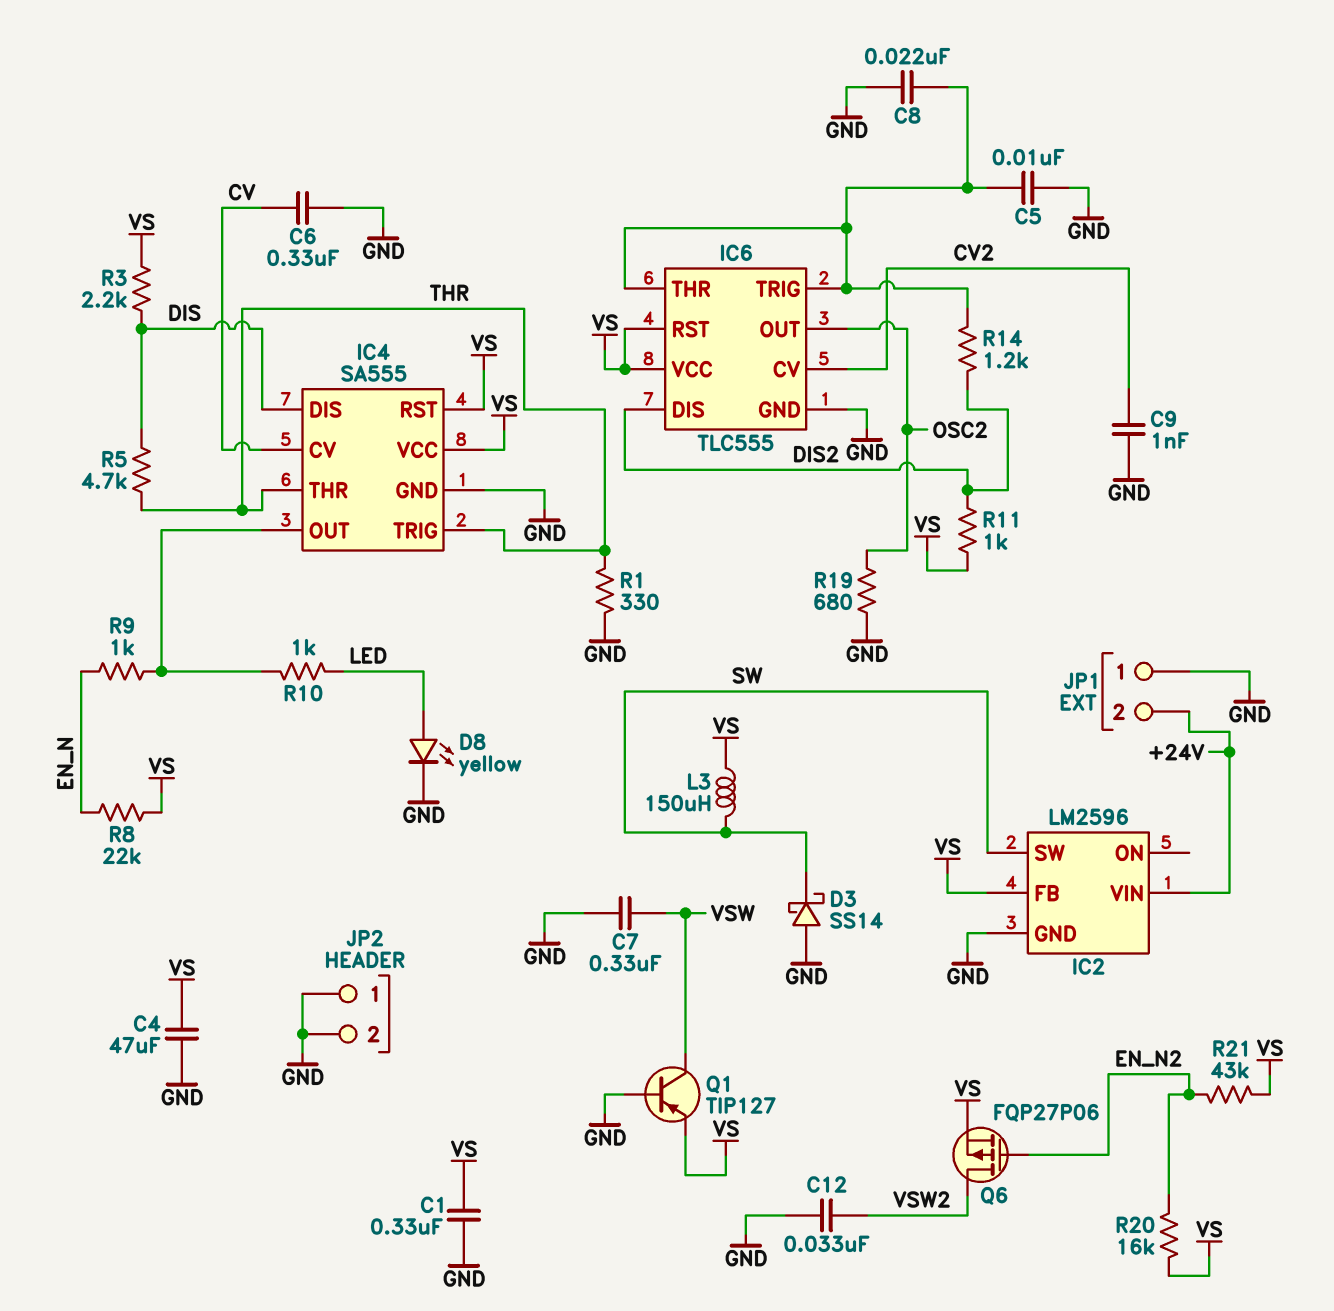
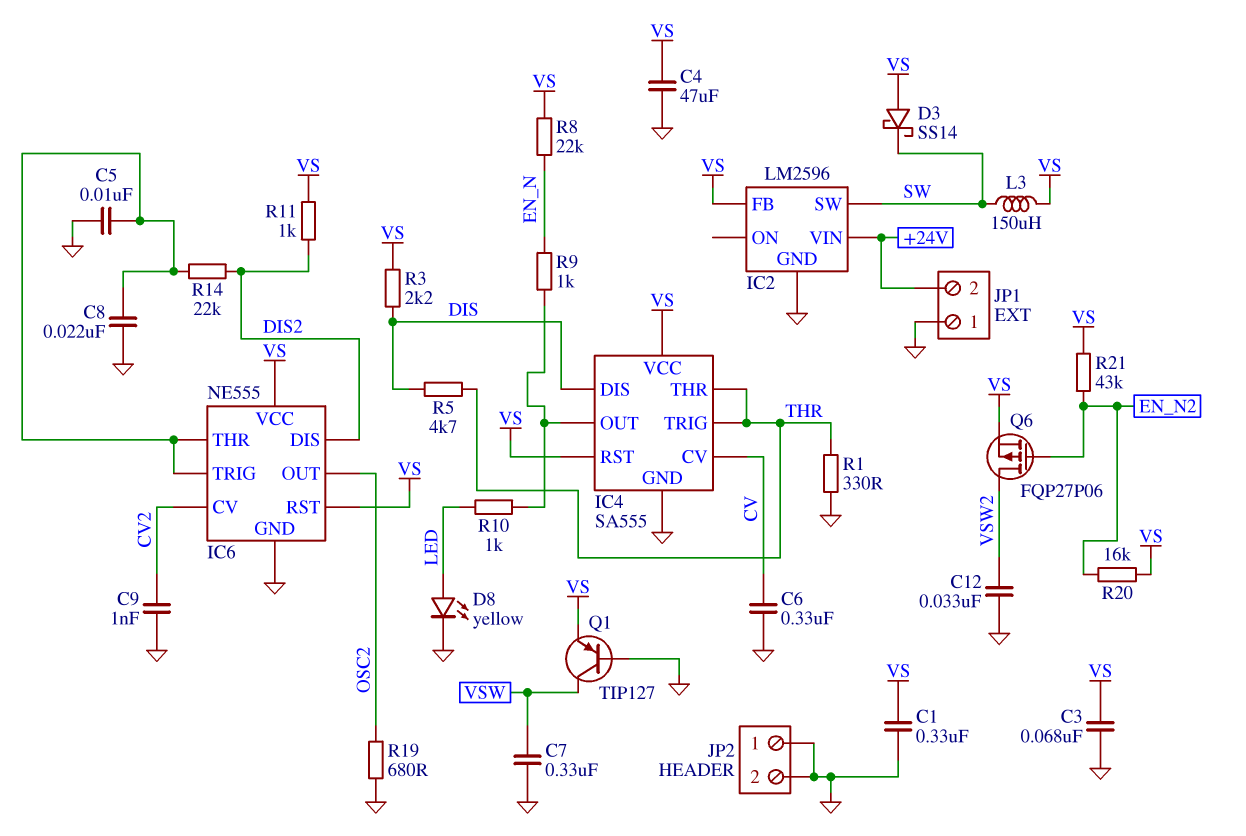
C3: none -> 68nF (GND, VS)
D3: schottky SS14 (A GND, K SW) -> schottky SS14 (A VS, K SW)
IC6: TLC555 -> NE555
R14: 1.2k (DIS2, IC6/THR) -> 22k (DIS2, IC6/THR)

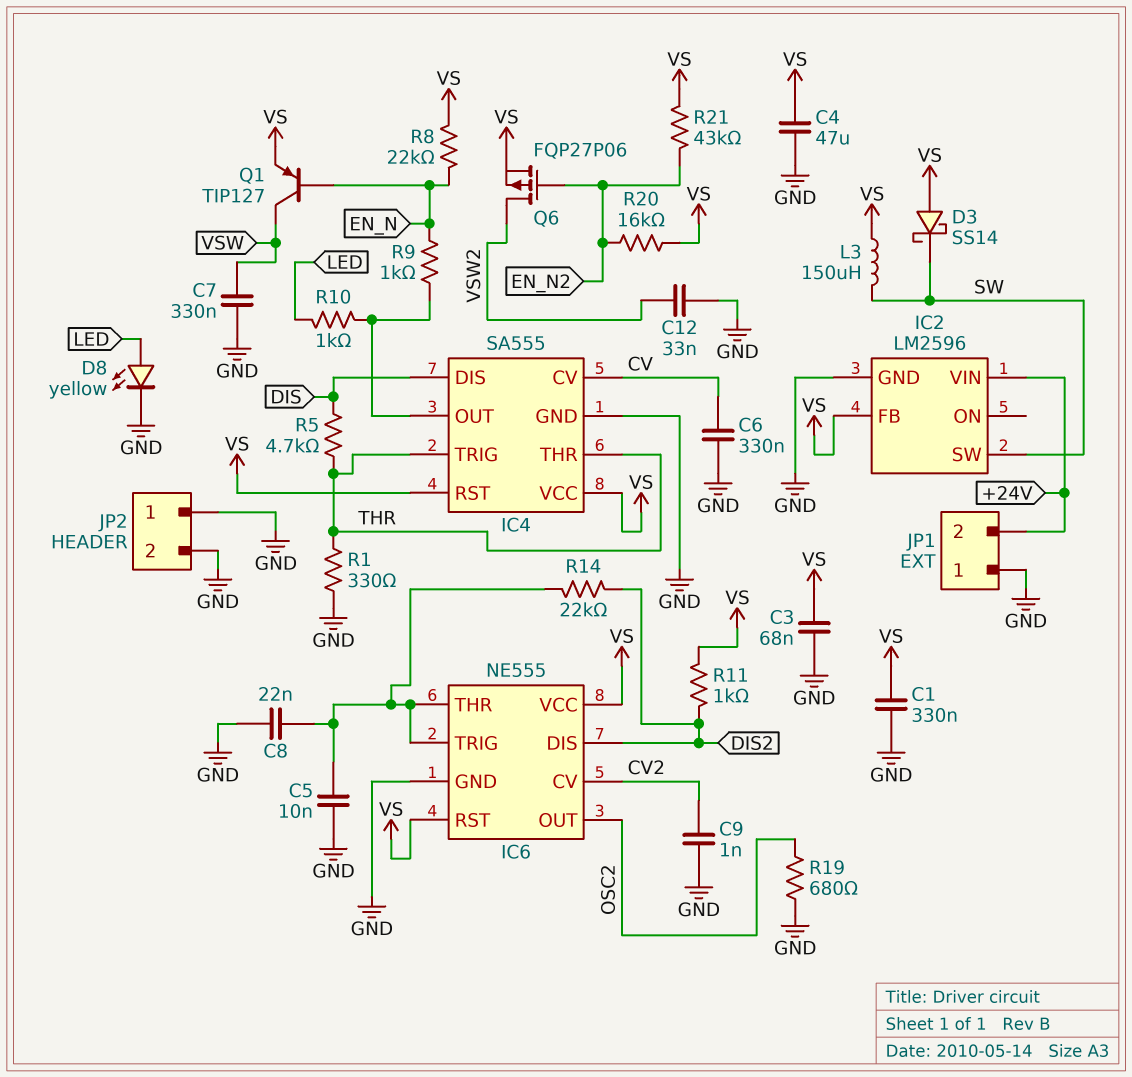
Q1: PNP TIP127 (B GND, C VSW, E VS) -> PNP TIP127 (B EN_N, C VSW, E VS)
R3: 2.2k (DIS, VS) -> none

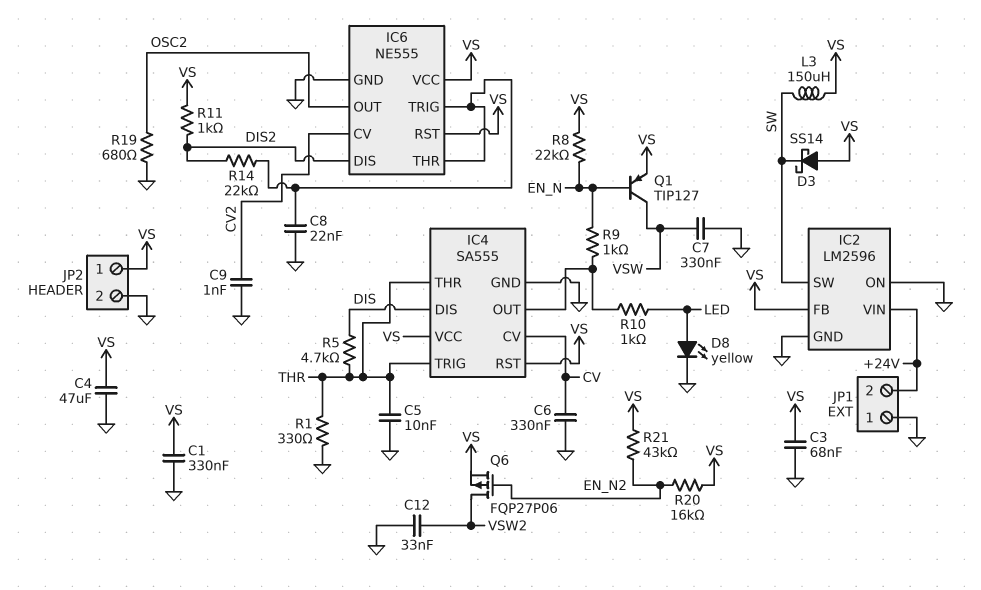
C5: 10nF (GND, IC6/THR) -> 10nF (GND, THR)
IC2 pin ON: none -> GND
JP2 pin 1: GND -> VS

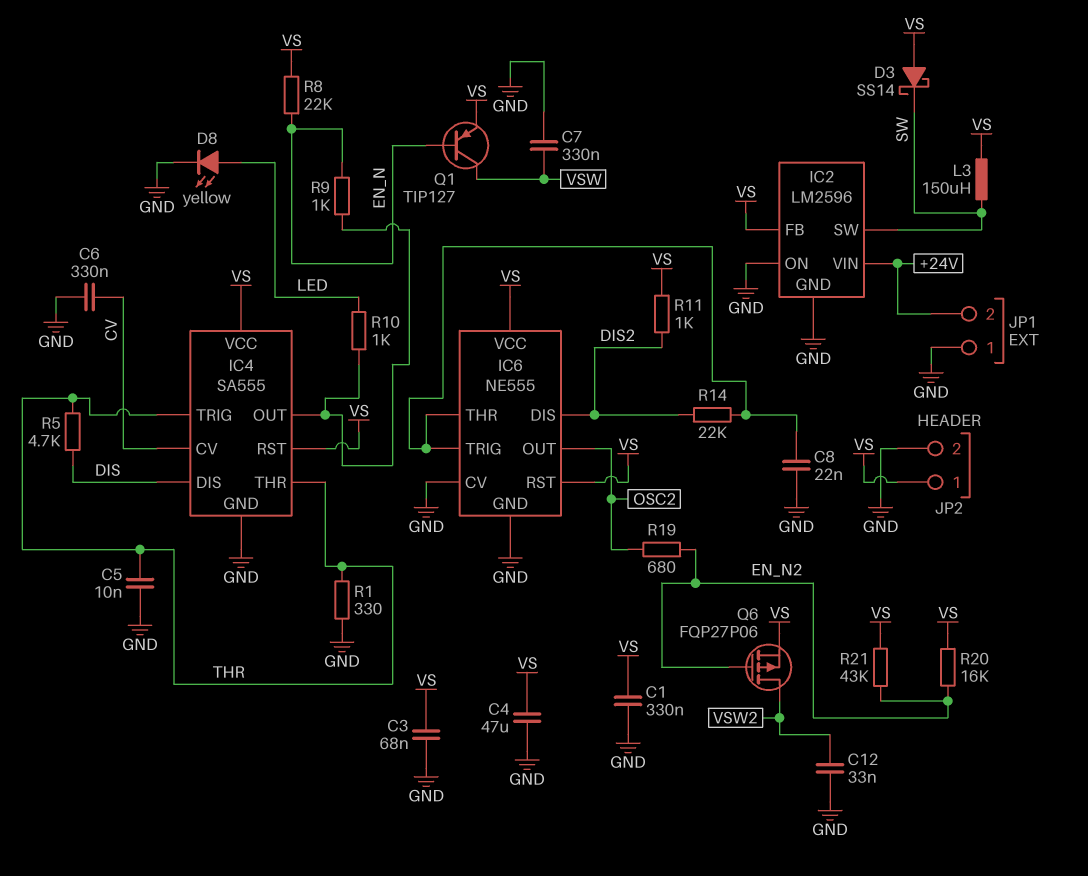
C9: 1nF (CV2, GND) -> none
IC6 pin CV: CV2 -> GND
R19: 680 (GND, OSC2) -> 680 (EN_N2, OSC2)

